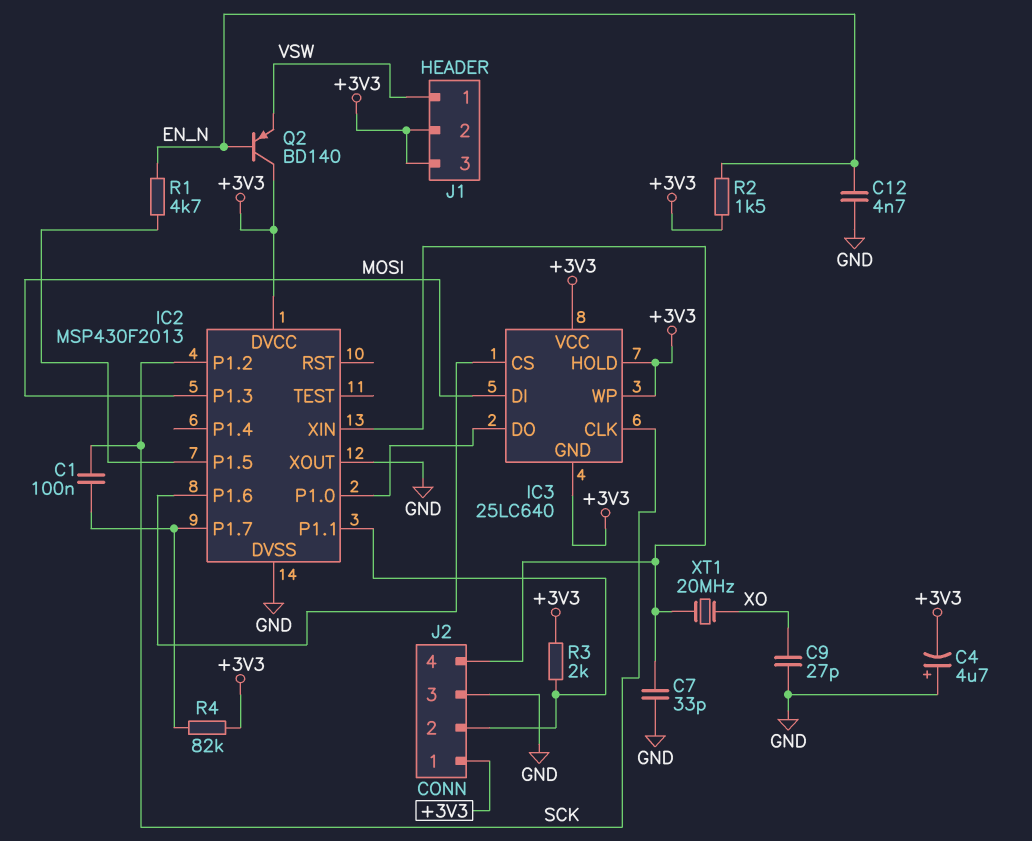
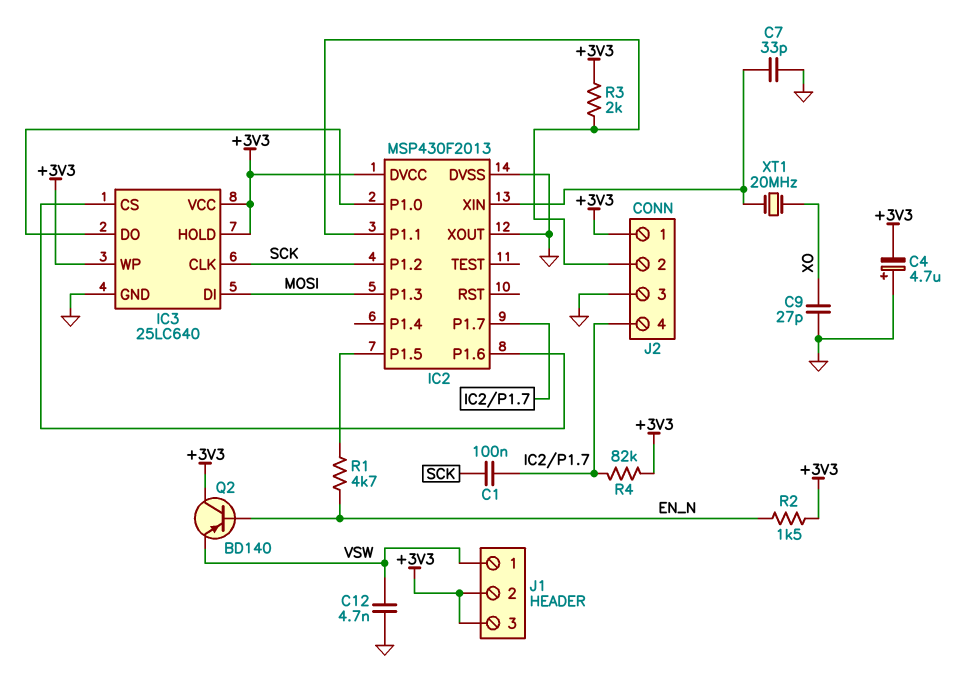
C12: 4.7nF (EN_N, GND) -> 4.7nF (GND, VSW)
IC3 pin GND: +3V3 -> GND
J2 pin 4: IC2/XIN -> IC2/P1.7

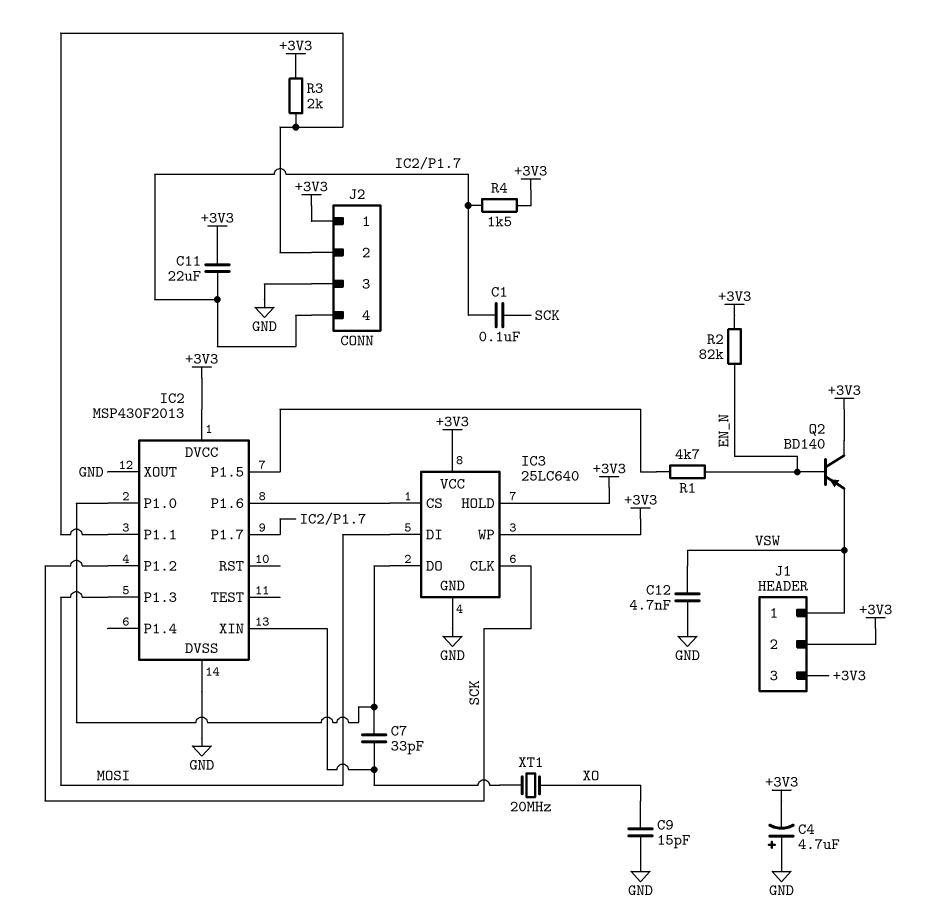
C7: 33pF (GND, IC2/XIN) -> 33pF (IC2/P1.0, IC2/XIN)
C9: 27pF (GND, XO) -> 15pF (GND, XO)
C11: none -> 22uF (+3V3, IC2/P1.7)
R2: 1.5k (+3V3, EN_N) -> 82k (+3V3, EN_N)
R4: 82k (+3V3, IC2/P1.7) -> 1.5k (+3V3, IC2/P1.7)

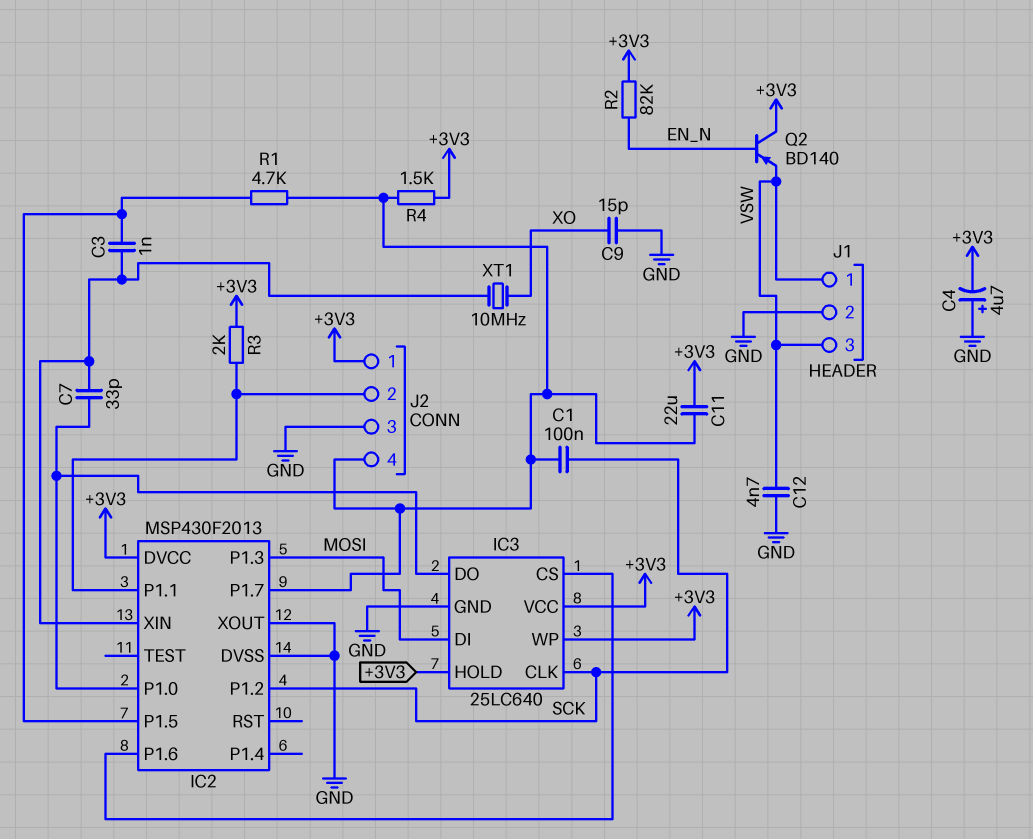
C3: none -> 1nF (IC2/P1.5, IC2/XIN)
J1 pin 2: +3V3 -> GND
J1 pin 3: +3V3 -> VSW
R1: 4.7k (EN_N, IC2/P1.5) -> 4.7k (IC2/P1.5, IC2/P1.7)
XT1: 20MHz (IC2/XIN, XO) -> 10MHz (IC2/XIN, XO)

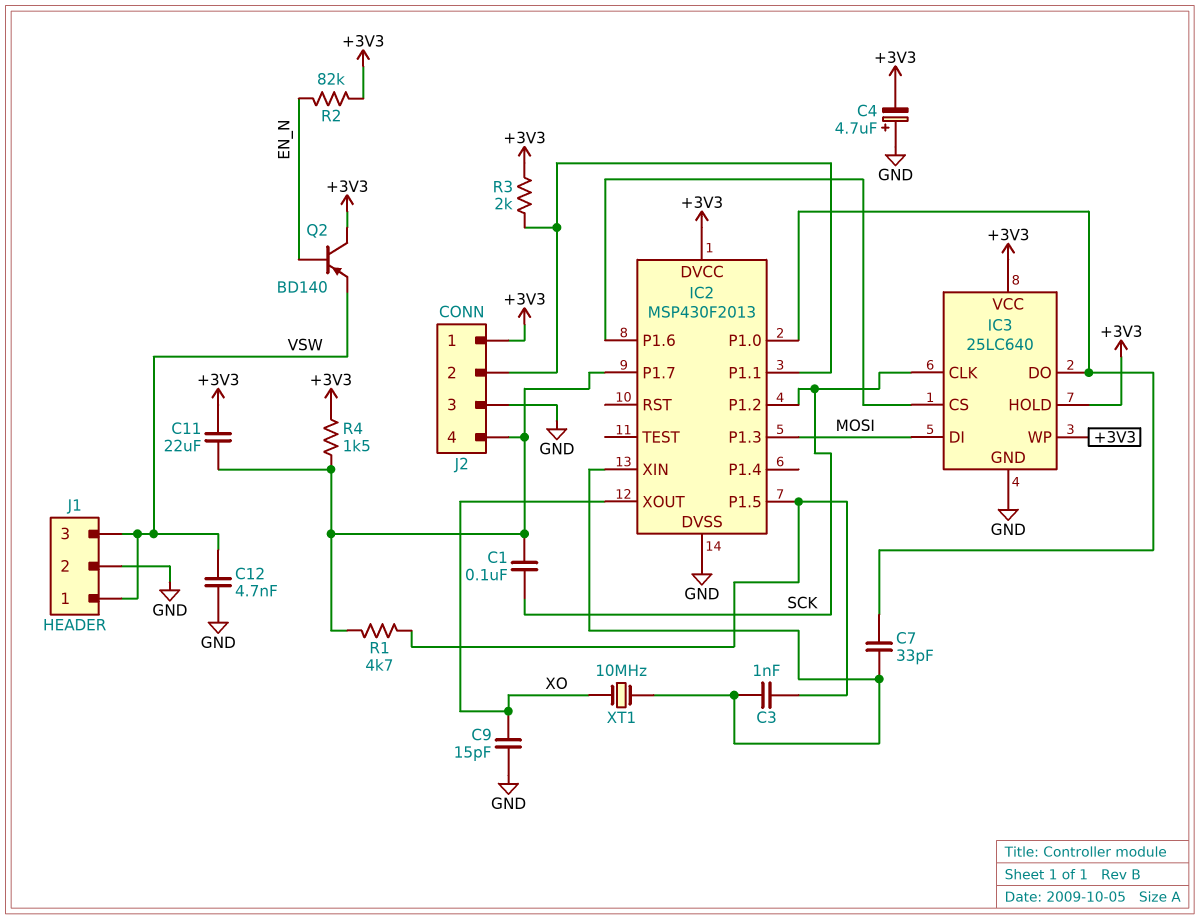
IC2 pin XOUT: GND -> XO

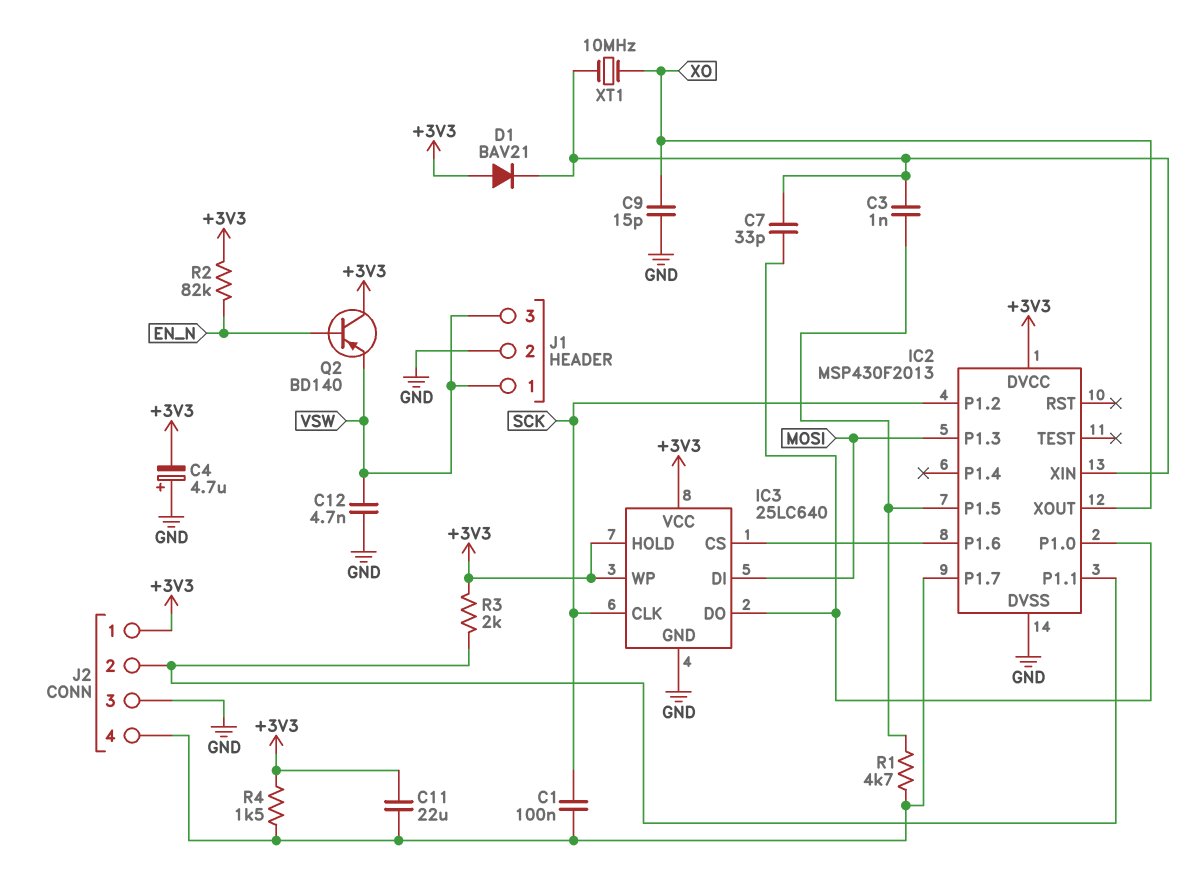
D1: none -> diode BAV21 (A +3V3, K IC2/XIN)

